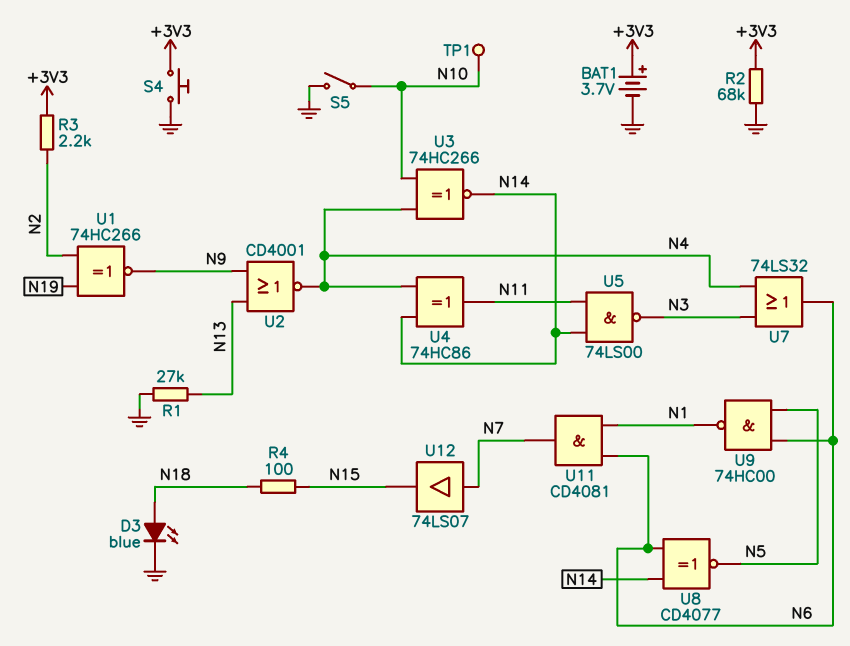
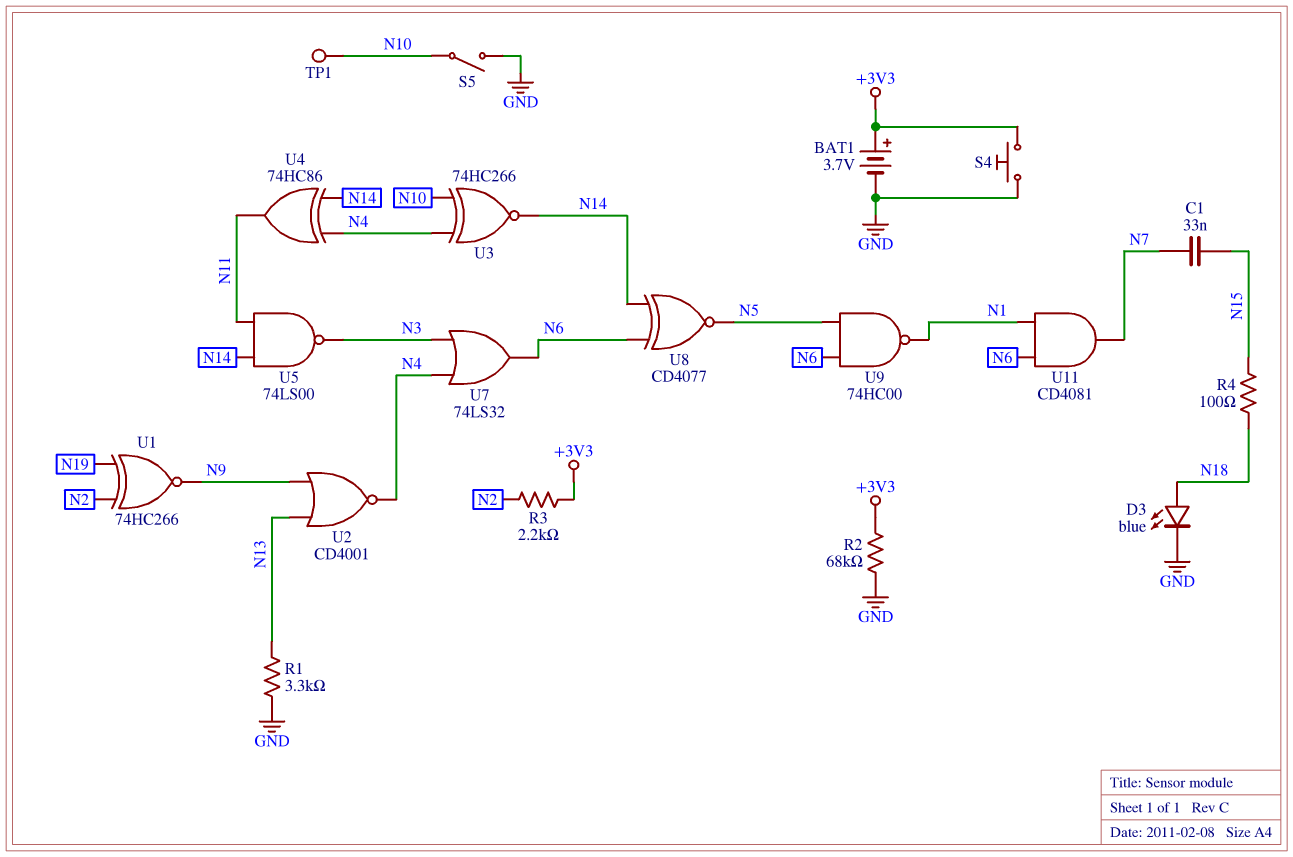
C1: none -> 33nF (N7, N15)
R1: 27k (GND, N13) -> 3.3k (GND, N13)
U12: buffer 74LS07 (in N7, out N15) -> none

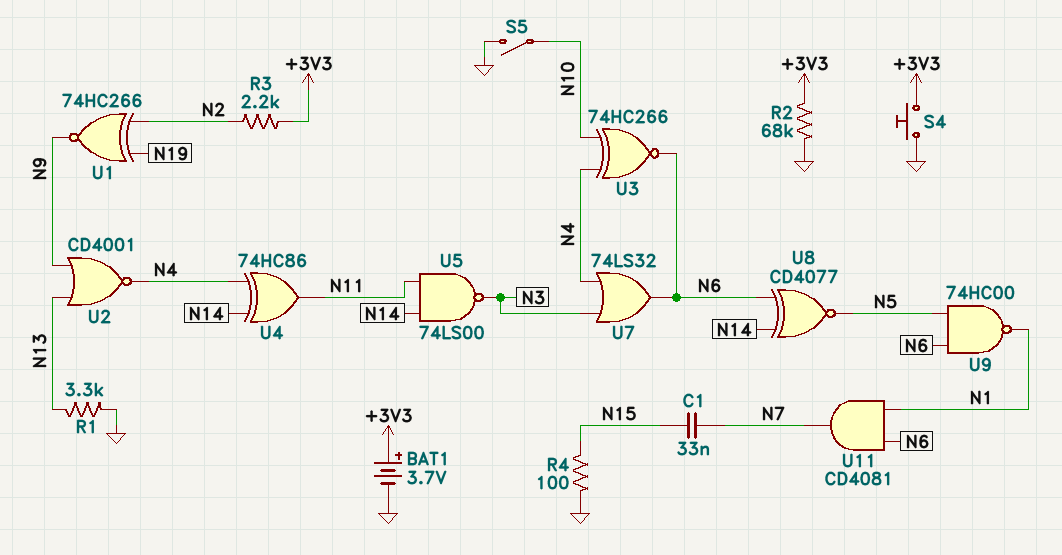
D3: LED blue (A N18, K GND) -> none
R4: 100 (N15, N18) -> 100 (GND, N15)
TP1: test point (N10) -> none
U3: XNOR 74HC266 (in N4, in N10, out N14) -> XNOR 74HC266 (in N4, in N10, out N6)

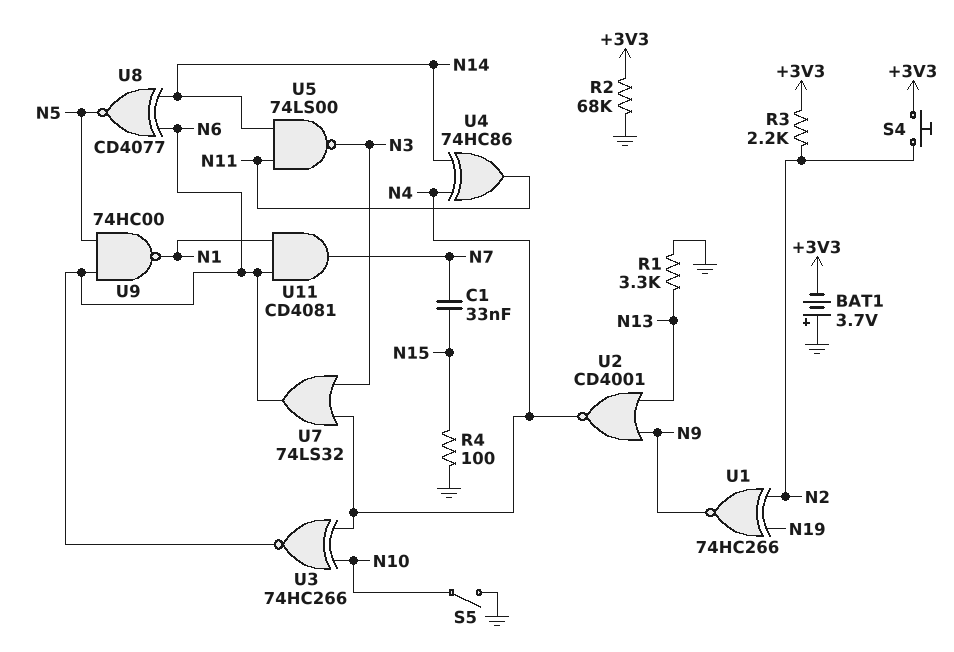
BAT1: 3.7V (plus +3V3, minus GND) -> 3.7V (plus GND, minus +3V3)
S4: button (+3V3, GND) -> button (+3V3, N2)

